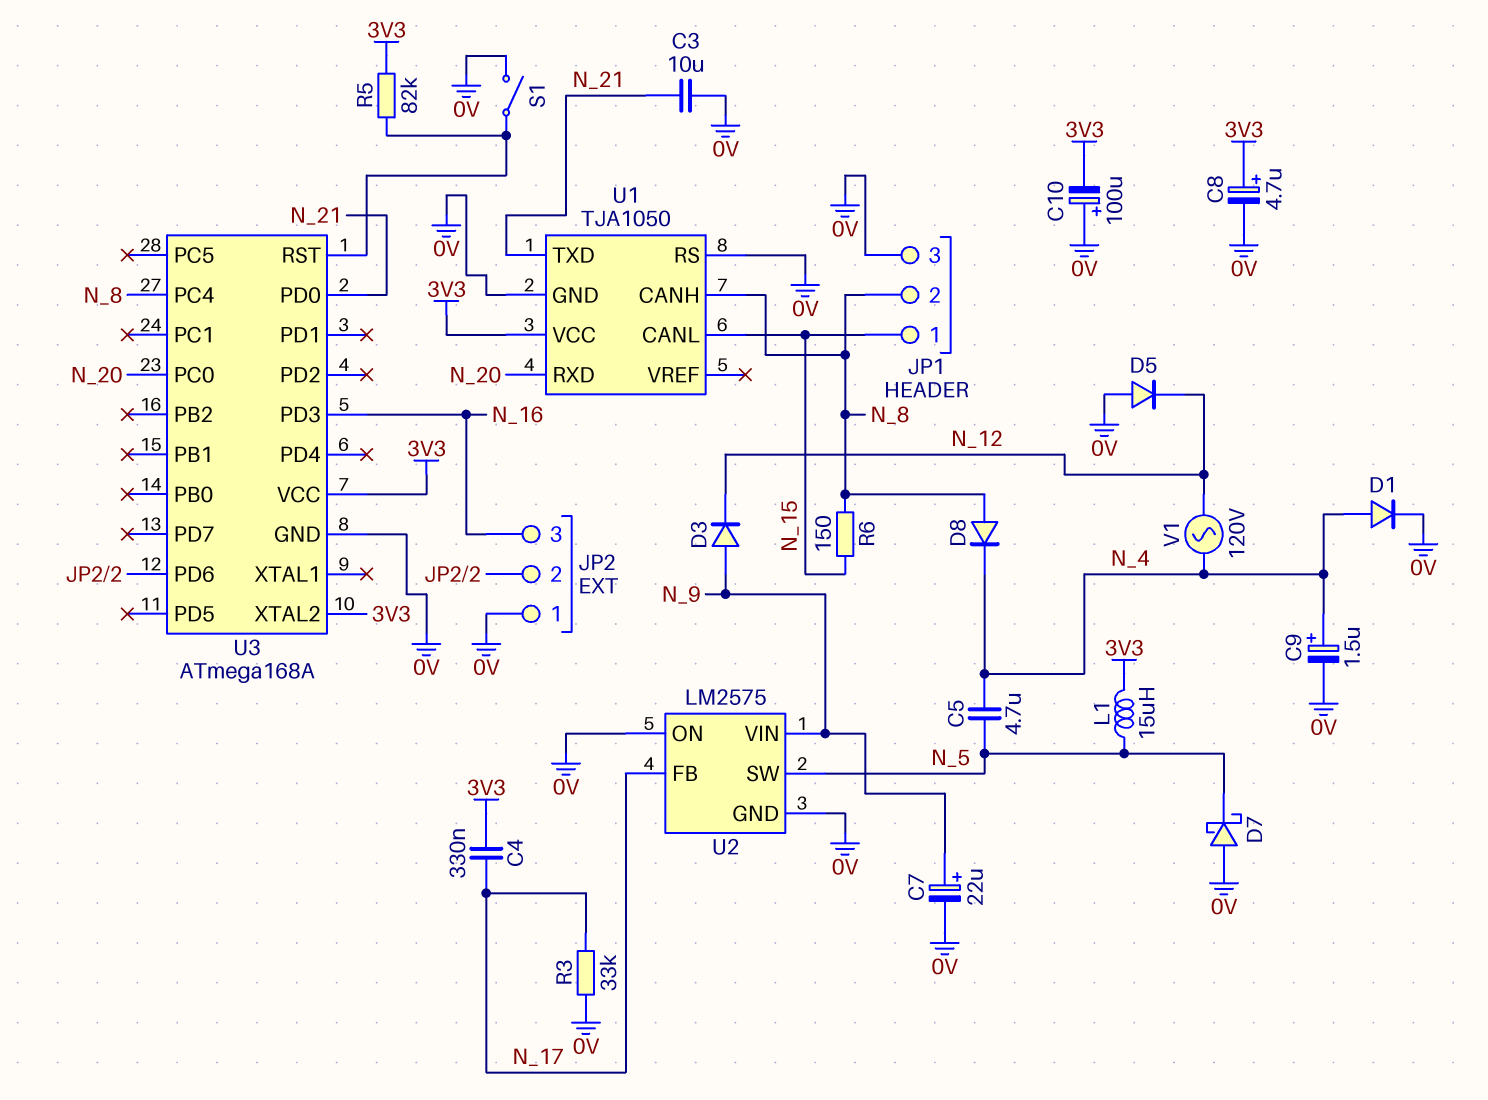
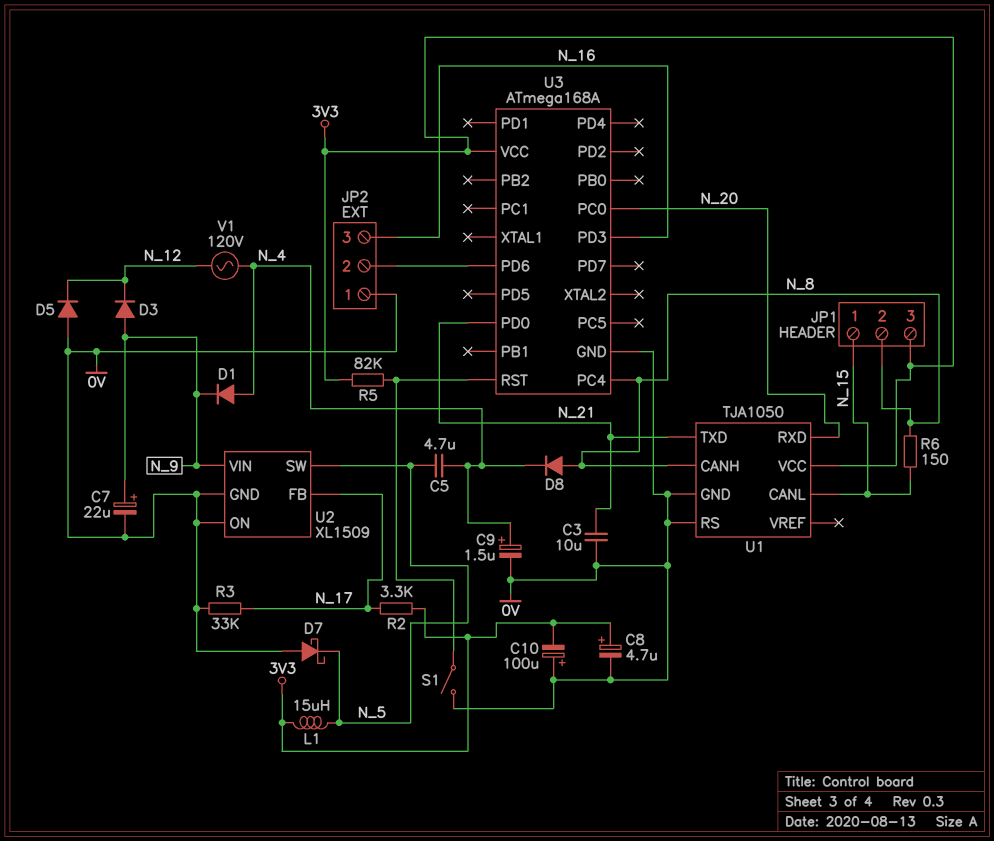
C4: 330nF (3V3, N_17) -> none
D1: diode (A N_4, K 0V) -> diode (A N_4, K N_9)
JP1 pin 3: 0V -> 3V3
R2: none -> 3.3k (3V3, N_17)
U2: LM2575 -> XL1509
U3 pin XTAL2: 3V3 -> none

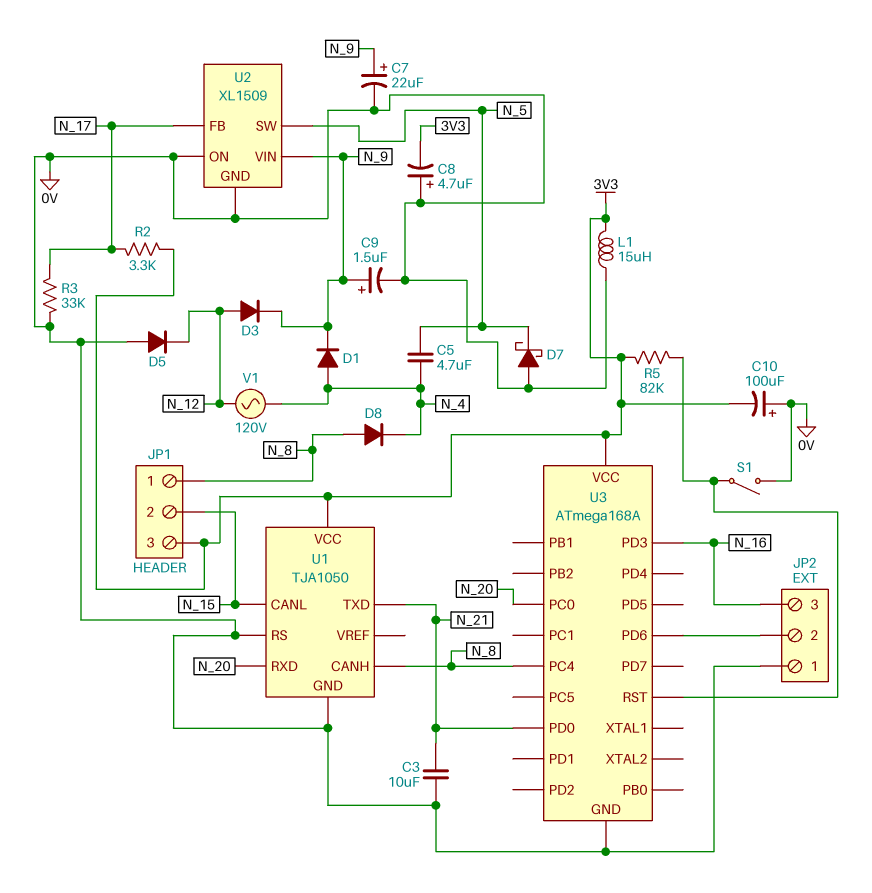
C8: 4.7uF (plus 3V3, minus 0V) -> 4.7uF (plus 0V, minus 3V3)
C9: 1.5uF (plus N_4, minus 0V) -> 1.5uF (plus N_9, minus 0V)
D3: diode (A N_9, K N_12) -> diode (A N_12, K N_9)
JP1 pin 1: N_15 -> N_8
JP1 pin 2: N_8 -> N_15
L1: 15uH (3V3, N_5) -> 15uH (0V, 3V3)
R6: 150 (N_8, N_15) -> none

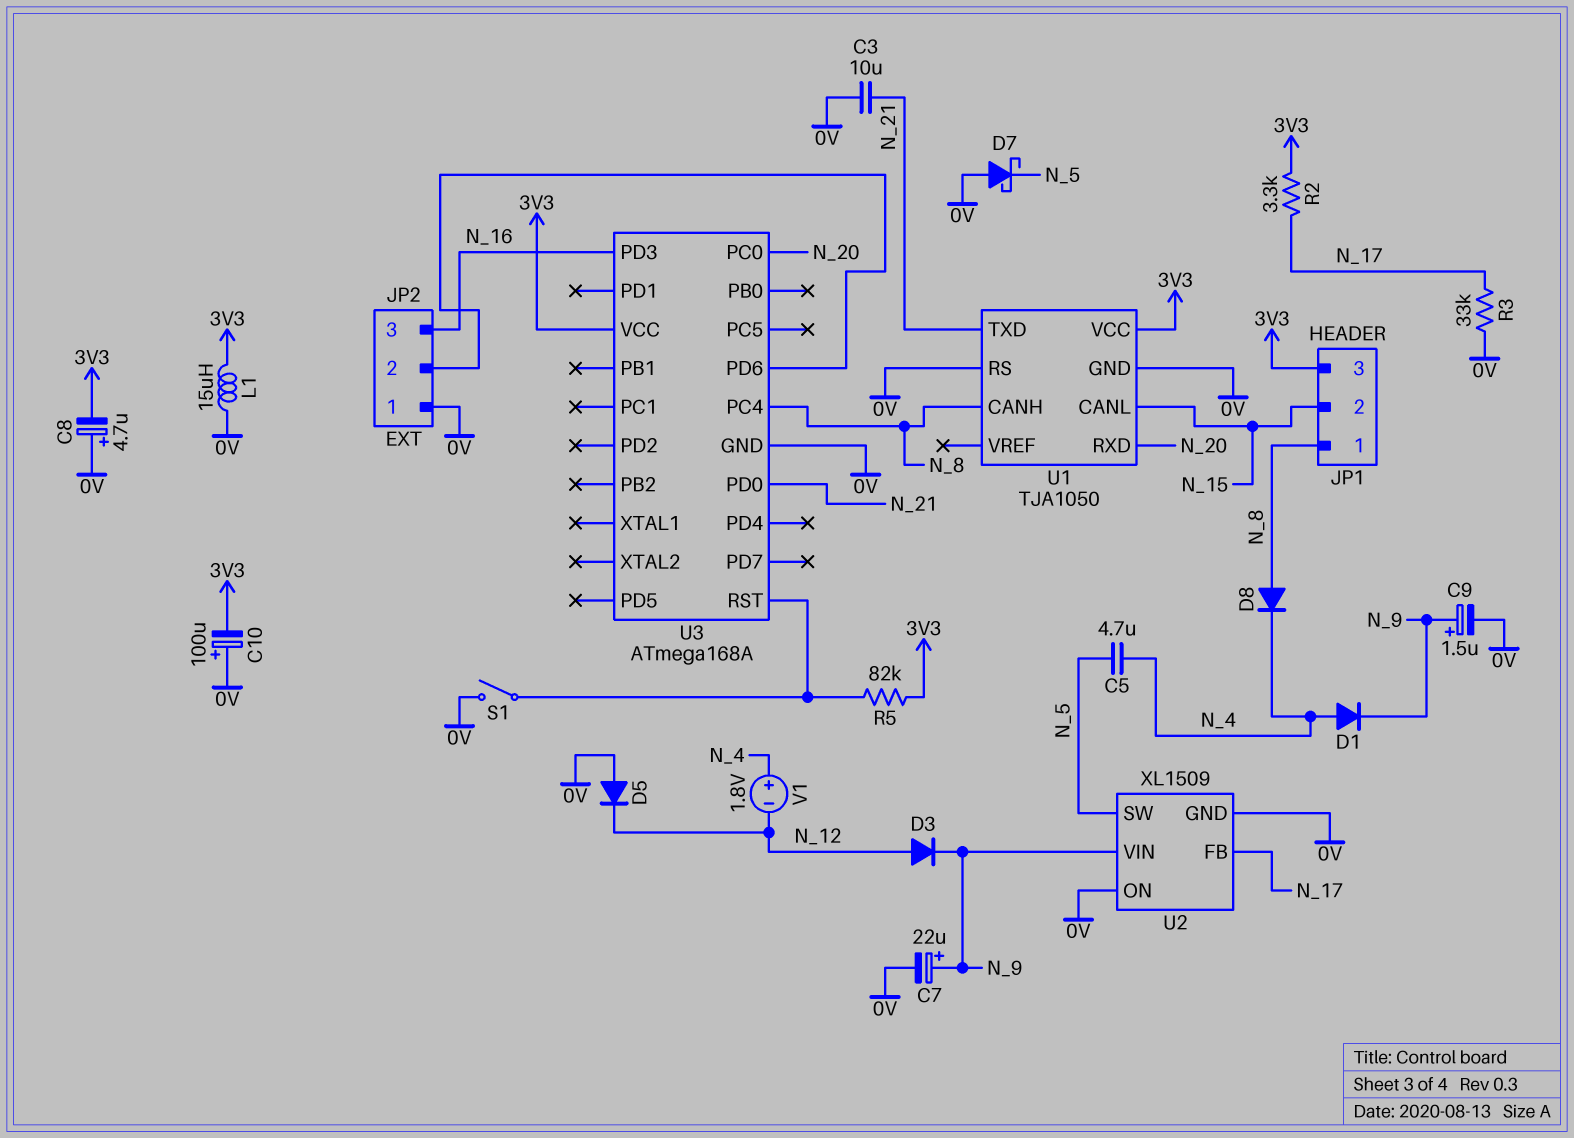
V1: AC 120V (N_4, N_12) -> 1.8V (plus N_4, minus N_12)

